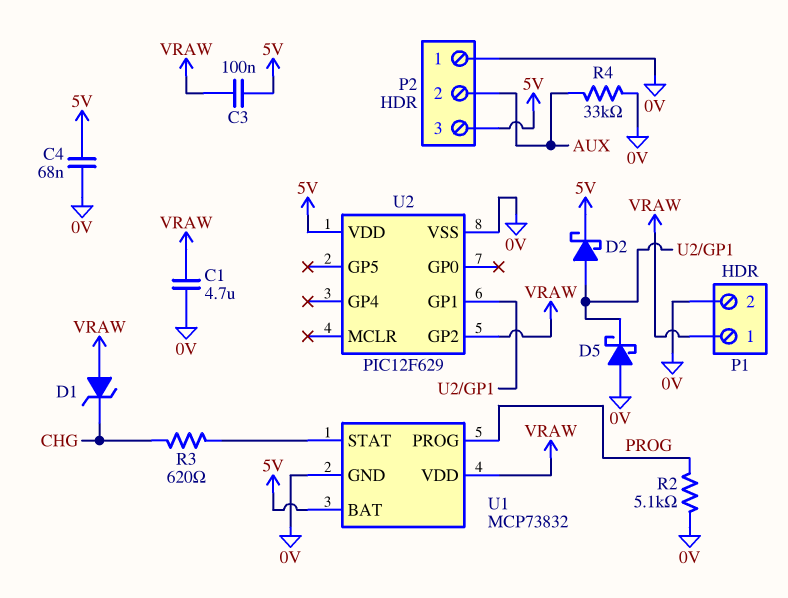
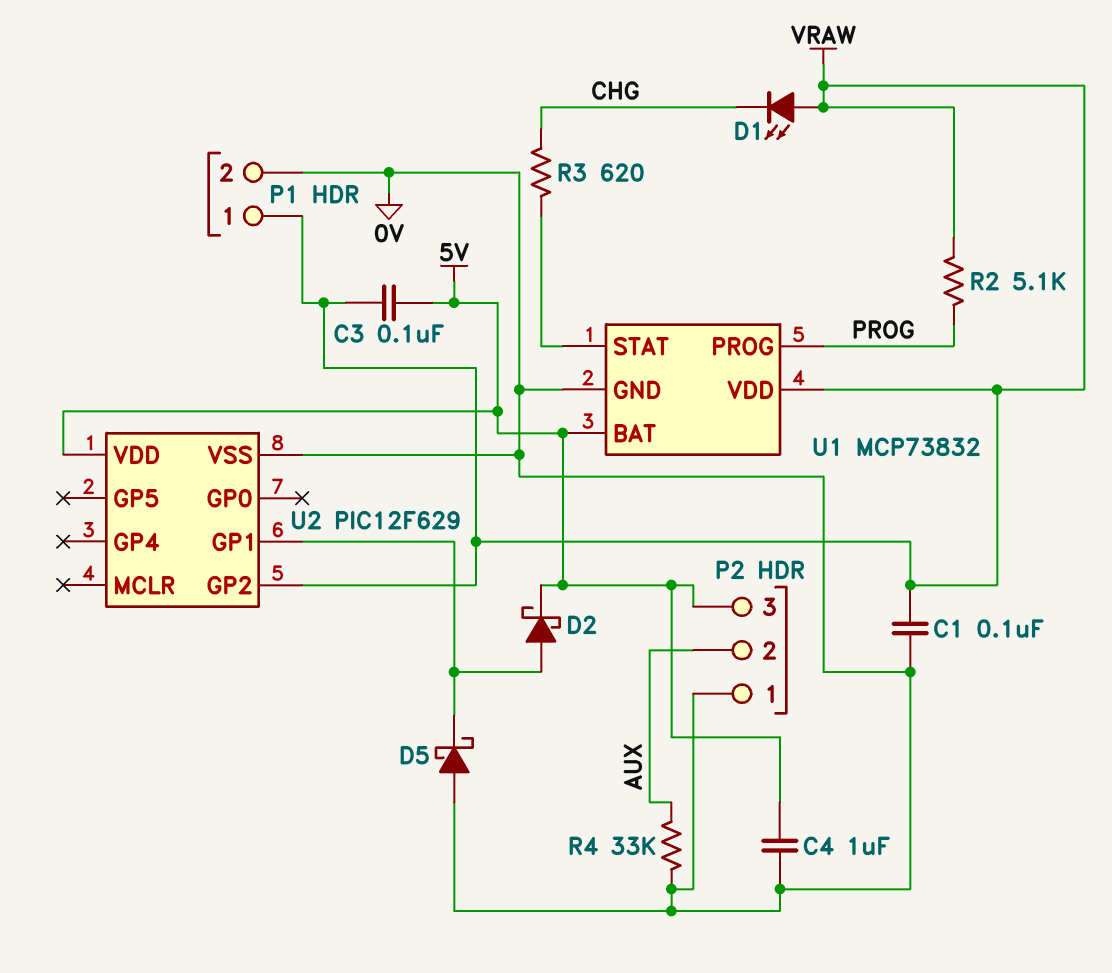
C1: 4.7uF (0V, VRAW) -> 100nF (0V, VRAW)
C4: 68nF (0V, 5V) -> 1uF (0V, 5V)
D1: zener (A VRAW, K CHG) -> LED (A VRAW, K CHG)
R2: 5.1k (0V, PROG) -> 5.1k (PROG, VRAW)

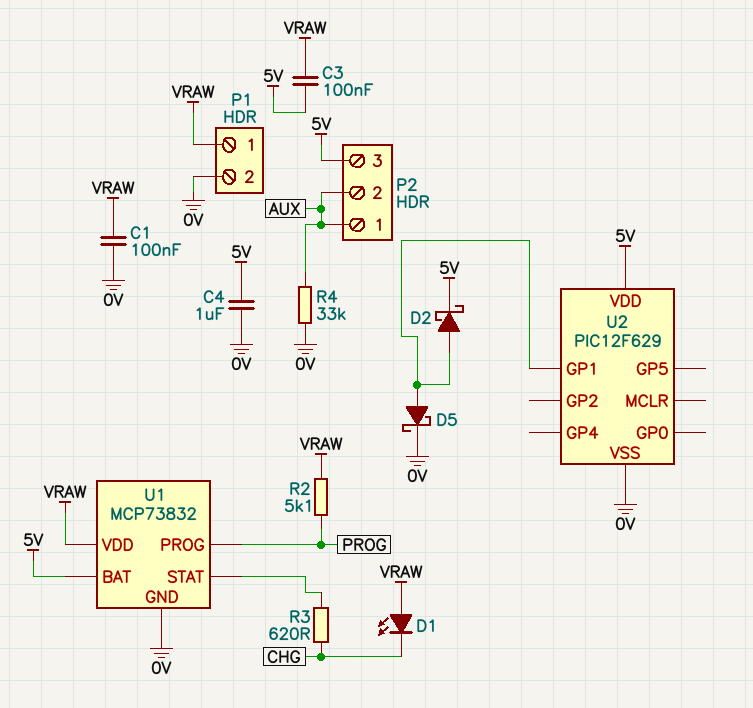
D5: schottky (A 0V, K U2/GP1) -> schottky (A U2/GP1, K 0V)
P2 pin 1: 0V -> AUX
U2 pin GP2: VRAW -> none

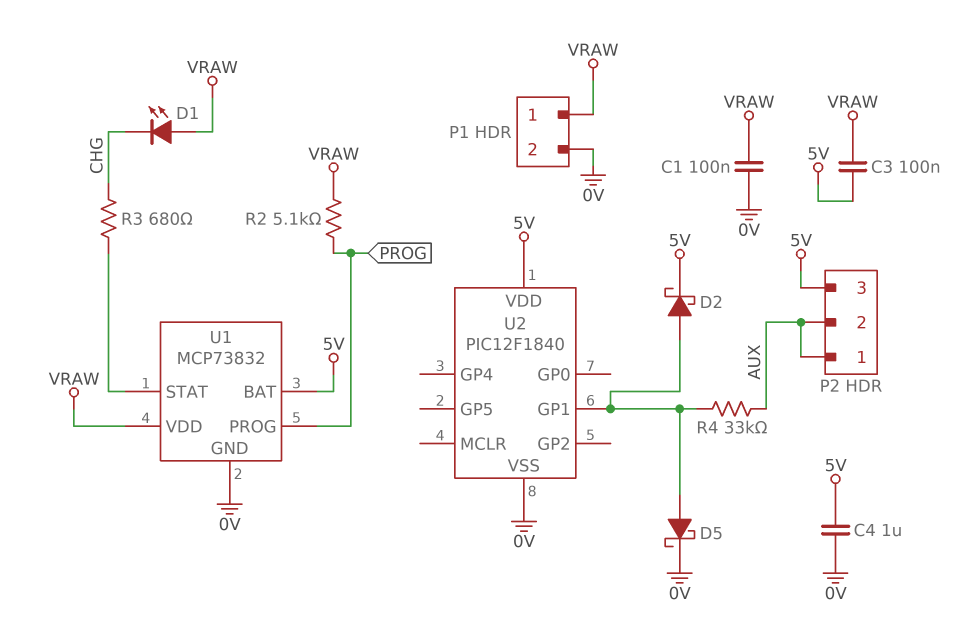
R3: 620 (CHG, U1/STAT) -> 680 (CHG, U1/STAT)
R4: 33k (0V, AUX) -> 33k (AUX, U2/GP1)
U2: PIC12F629 -> PIC12F1840

